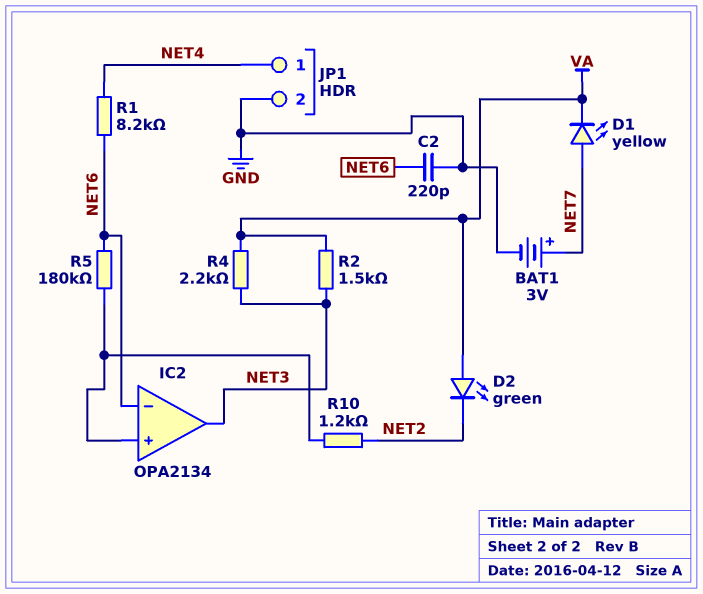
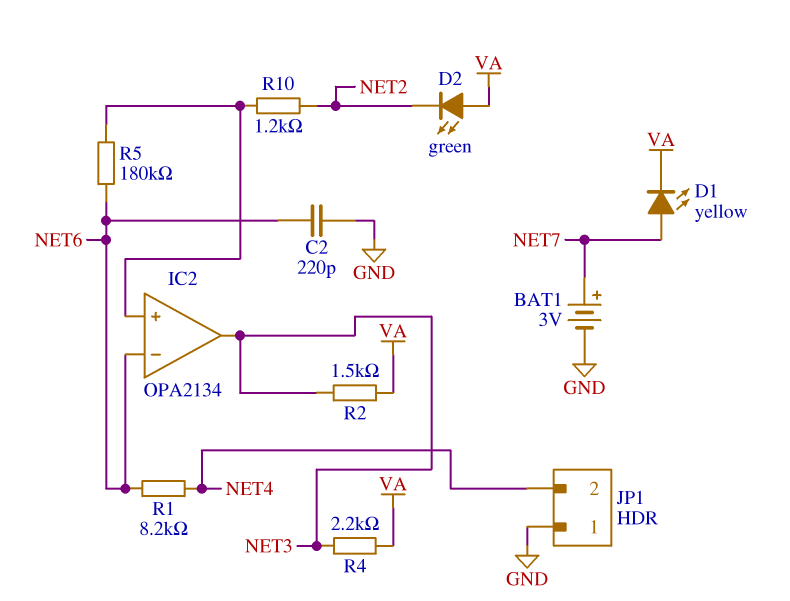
JP1 pin 1: NET4 -> GND
JP1 pin 2: GND -> NET4

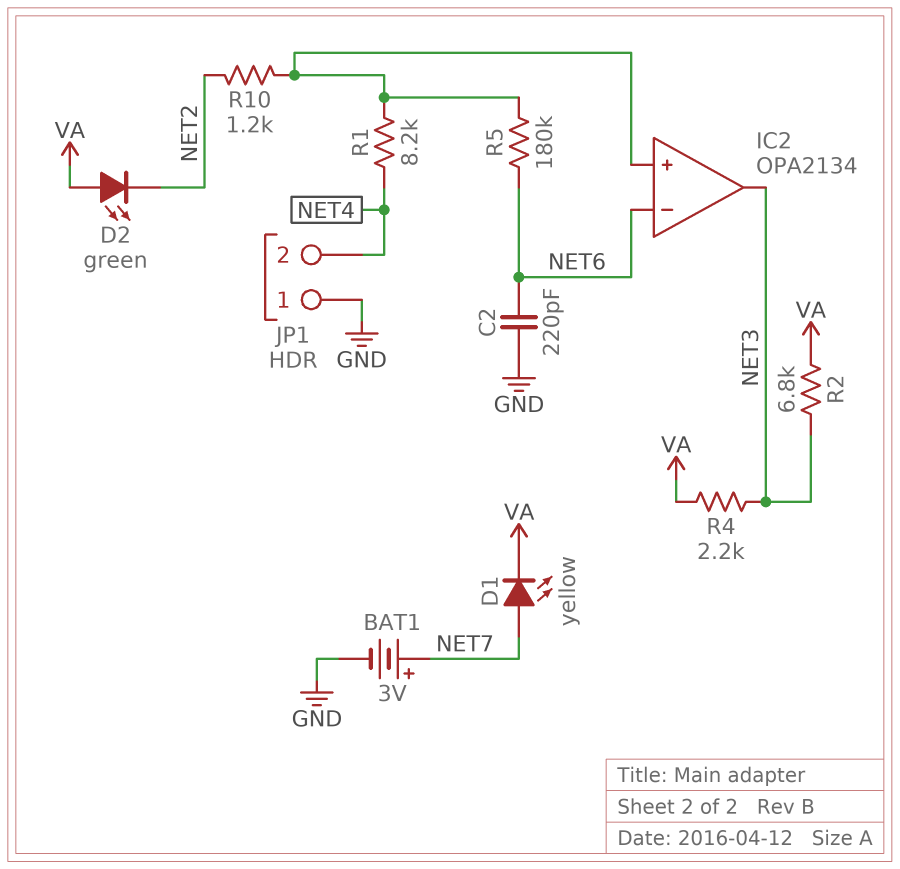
R1: 8.2k (NET4, NET6) -> 8.2k (IC2/in+, NET4)
R2: 1.5k (NET3, VA) -> 6.8k (NET3, VA)

